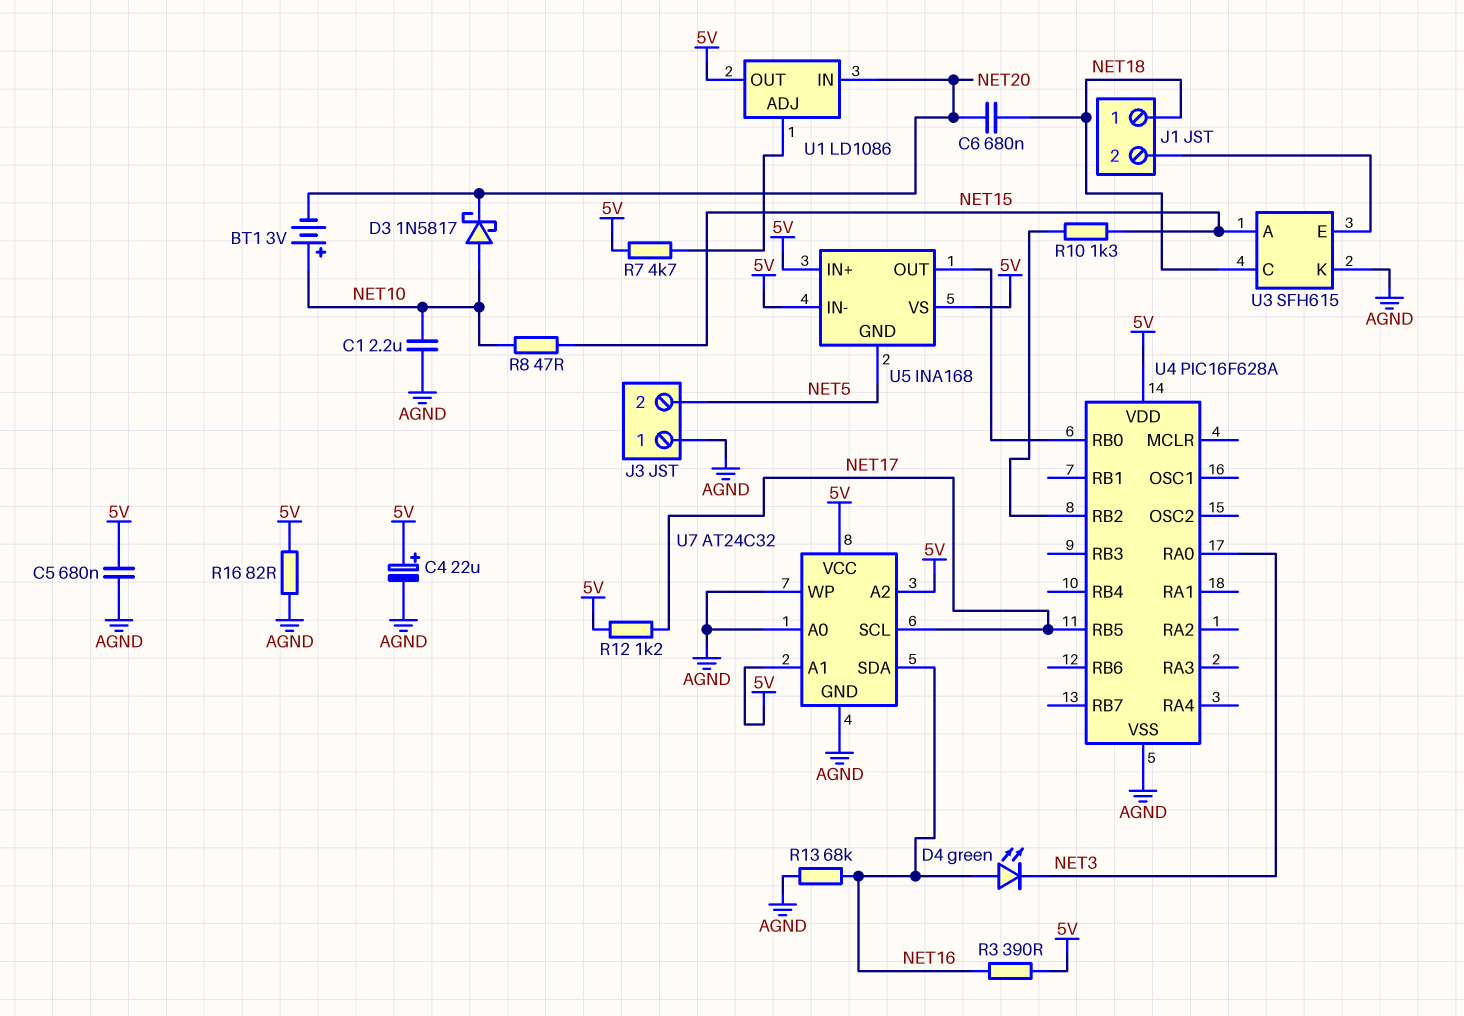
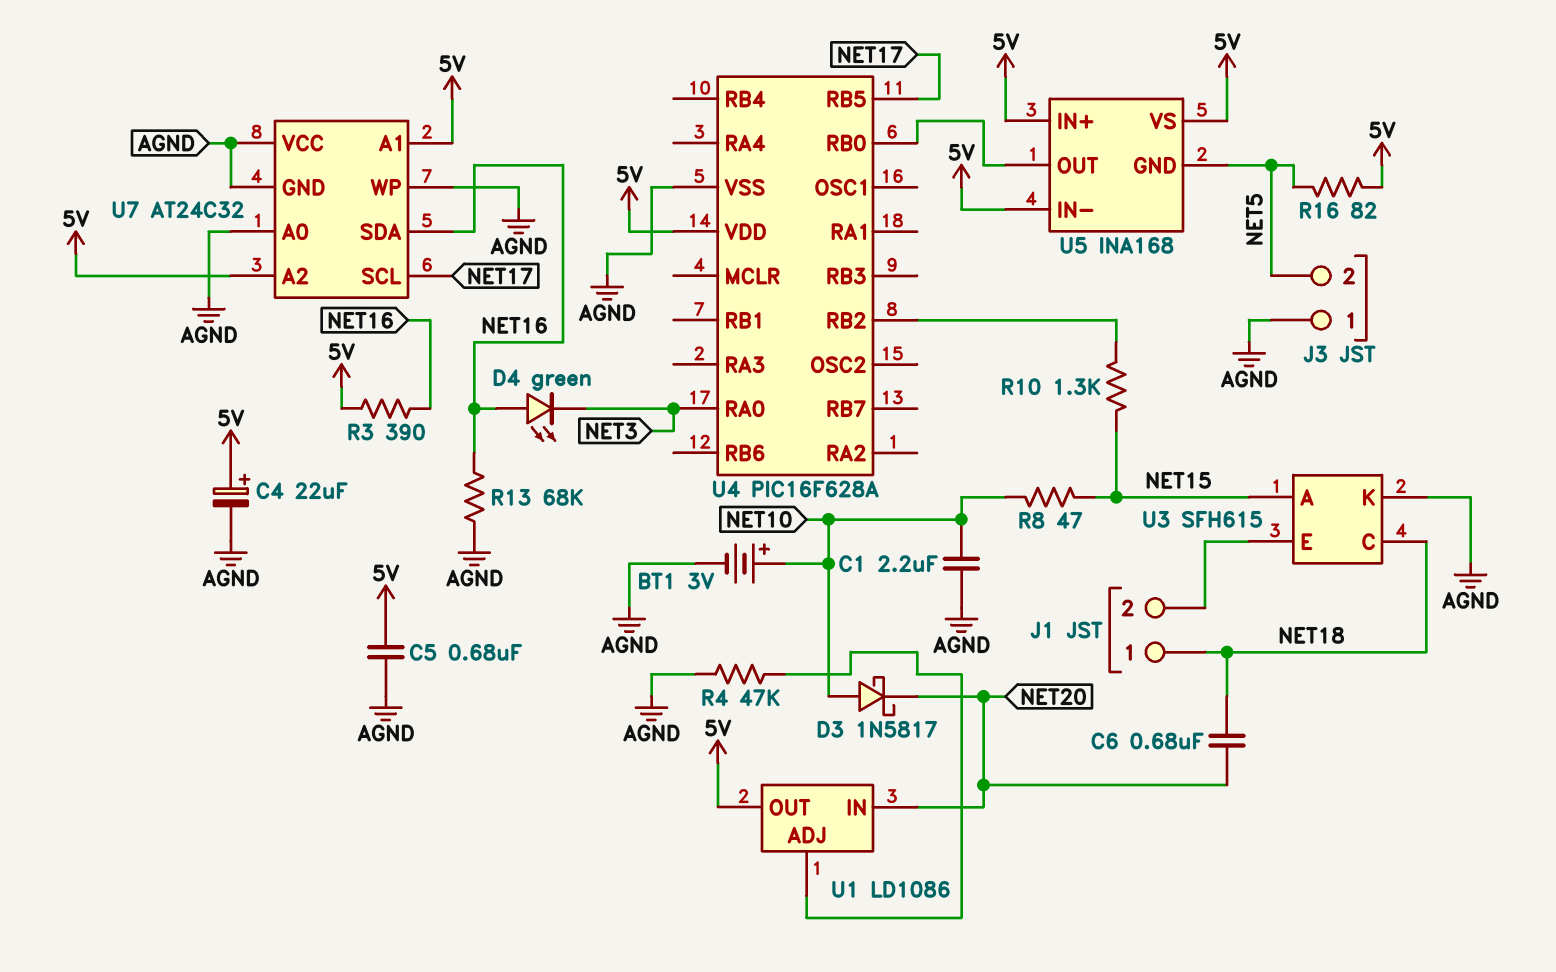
BT1: 3V (plus NET10, minus NET20) -> 3V (plus NET10, minus AGND)
R4: none -> 47k (AGND, U1/ADJ)
R7: 4.7k (5V, U1/ADJ) -> none
R12: 1.2k (5V, NET17) -> none
R16: 82 (5V, AGND) -> 82 (5V, NET5)
U7 pin VCC: 5V -> AGND

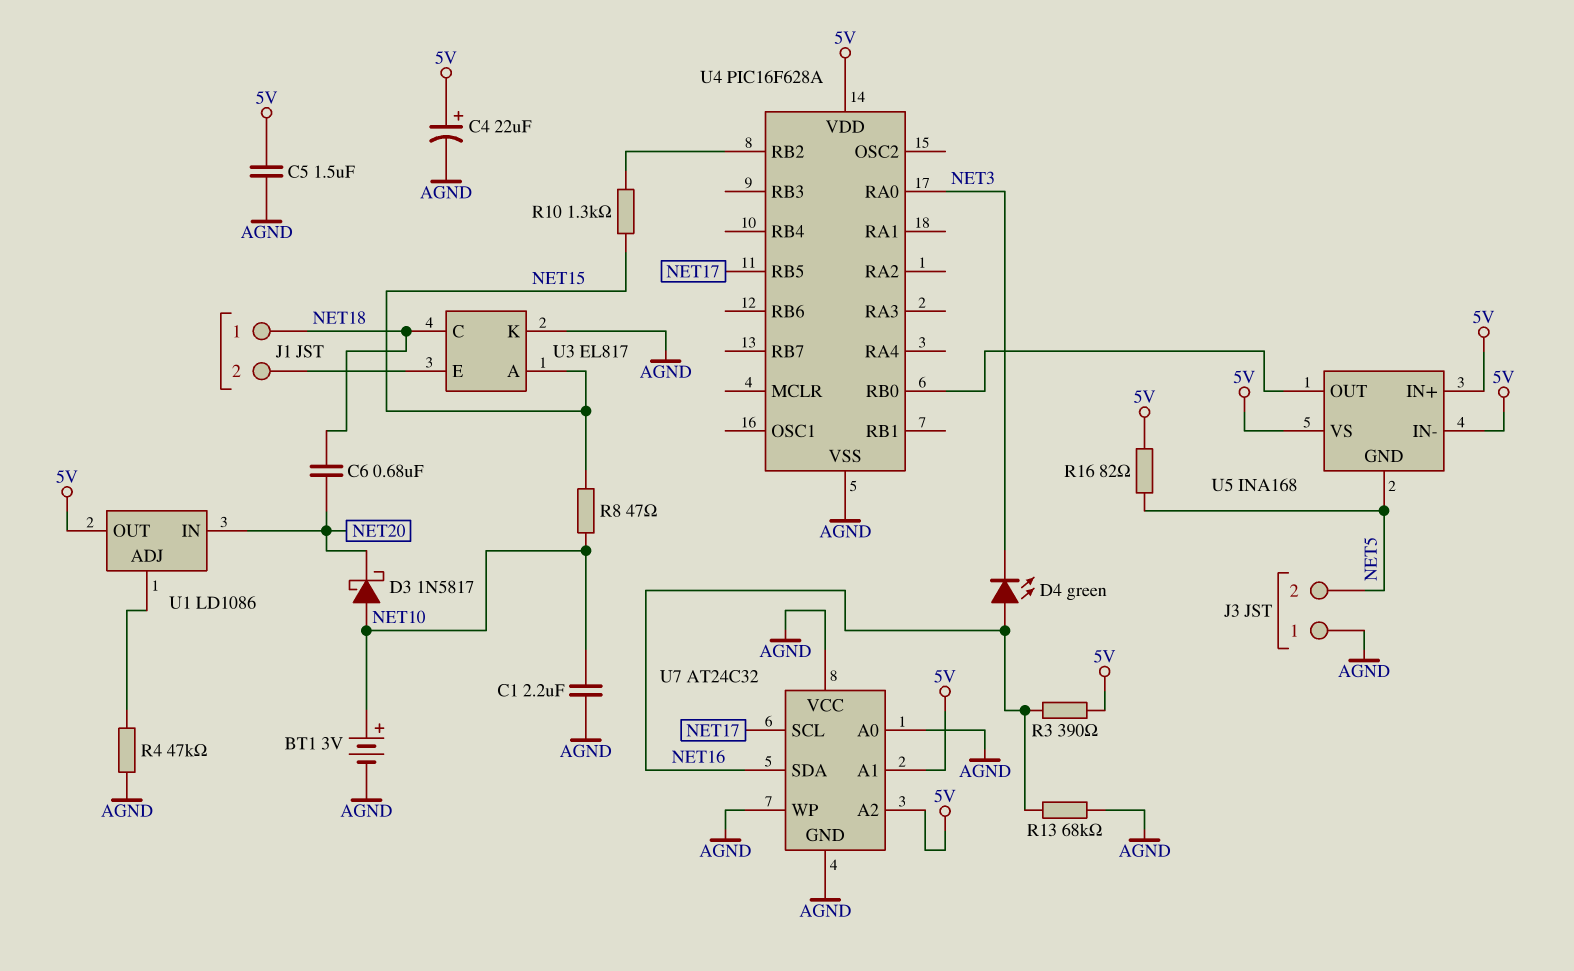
C5: 680nF (5V, AGND) -> 1.5uF (5V, AGND)
U3: SFH615 -> EL817

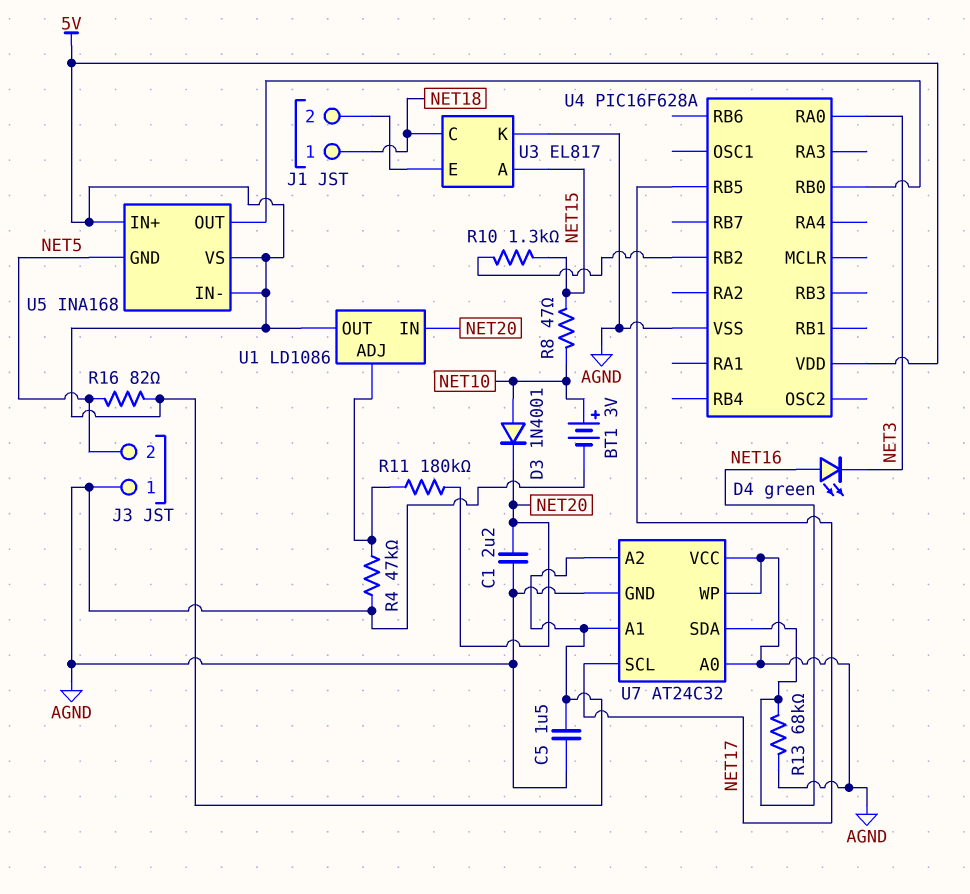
C1: 2.2uF (AGND, NET10) -> 2.2uF (AGND, NET20)
C4: 22uF (plus 5V, minus AGND) -> none
C6: 680nF (NET18, NET20) -> none
D3: schottky 1N5817 (A NET10, K NET20) -> diode 1N4001 (A NET10, K NET20)
R3: 390 (5V, NET16) -> none
R11: none -> 180k (NET20, U1/ADJ)

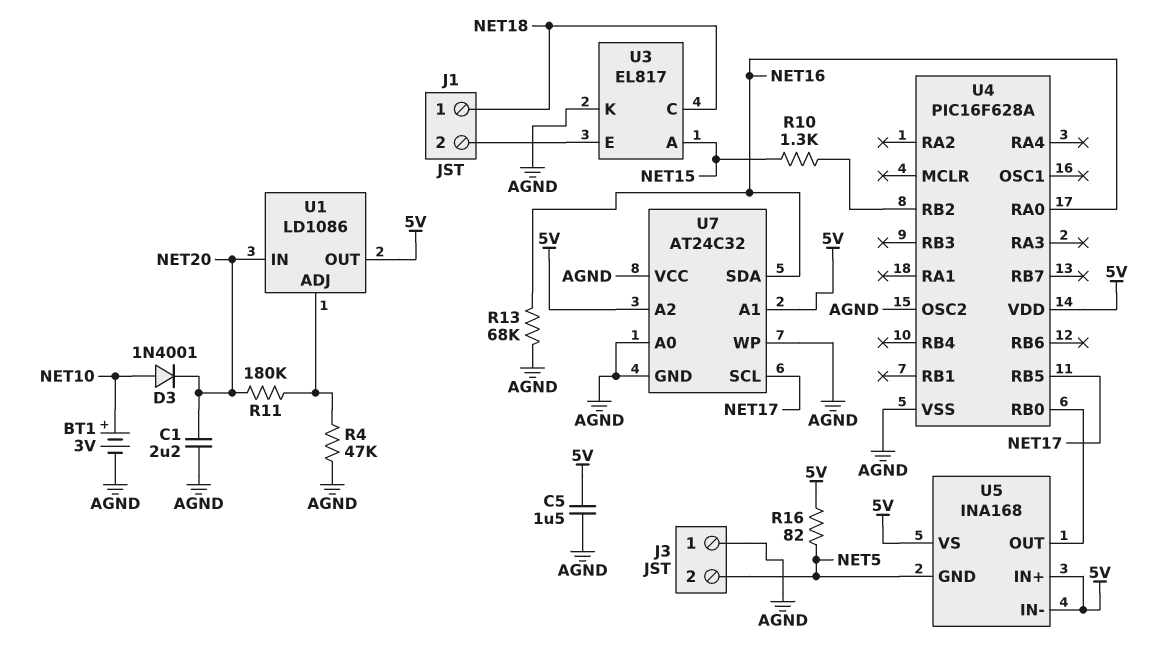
D4: LED green (A NET16, K NET3) -> none
R8: 47 (NET10, NET15) -> none
U4 pin OSC2: none -> AGND
U4 pin RA0: NET3 -> NET16

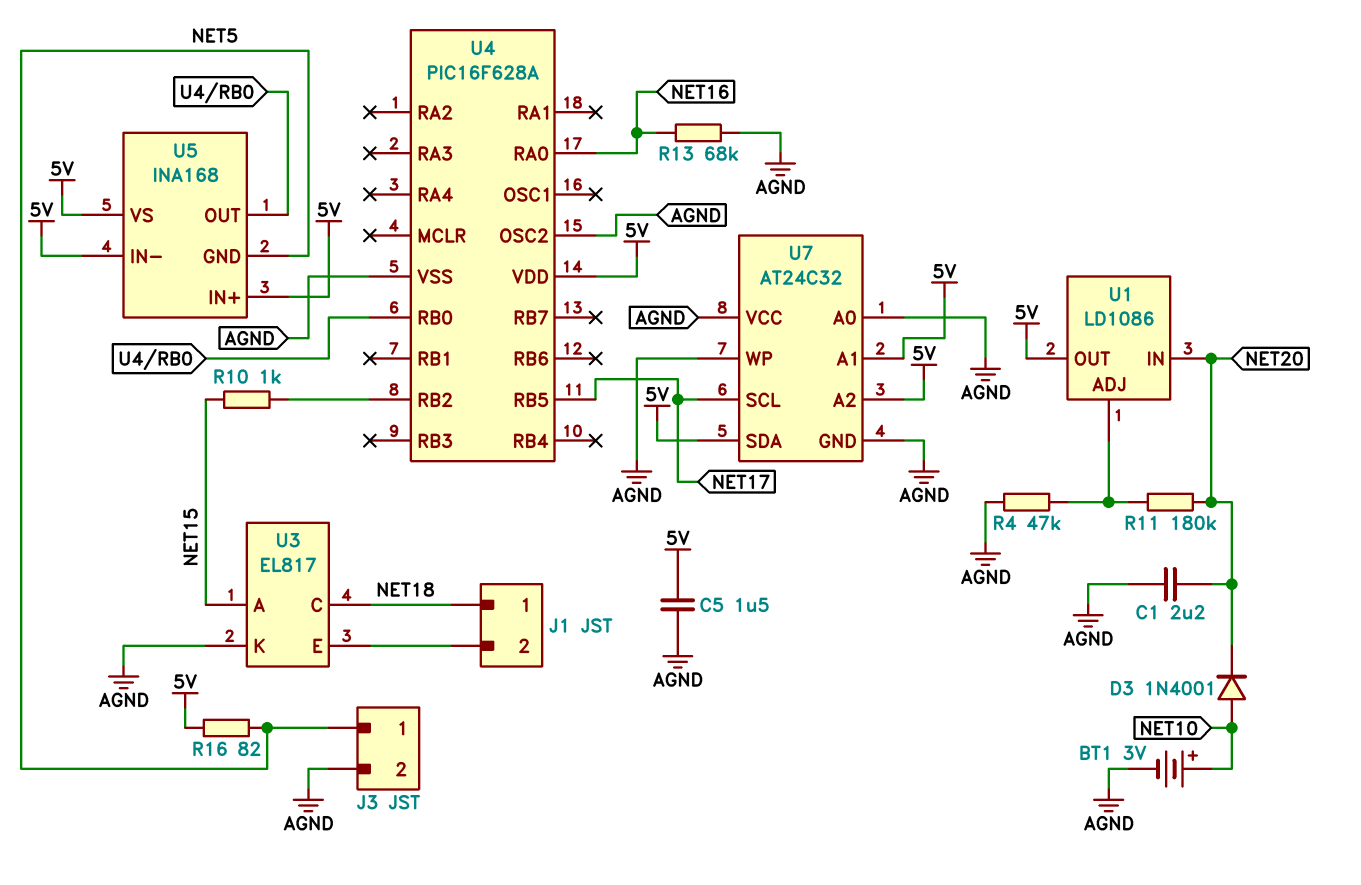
J3 pin 1: AGND -> NET5
J3 pin 2: NET5 -> AGND
R10: 1.3k (NET15, U4/RB2) -> 1k (NET15, U4/RB2)
U7 pin SDA: NET16 -> 5V

